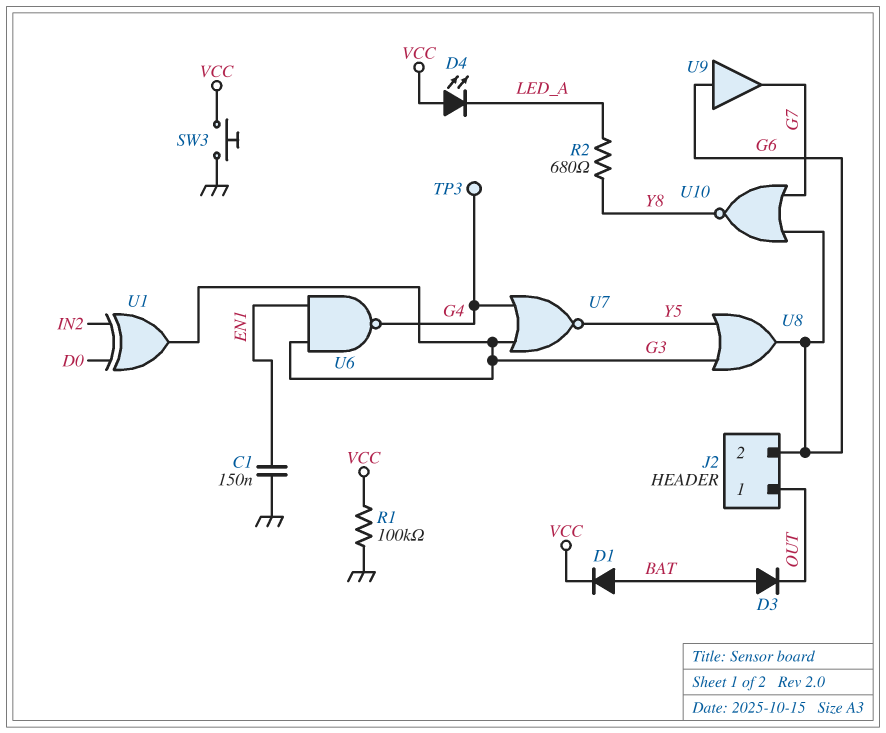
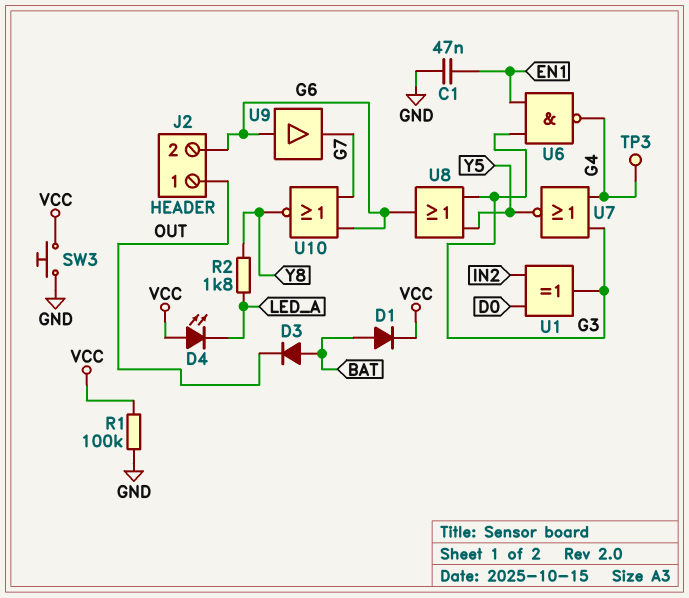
C1: 150nF (EN1, GND) -> 47nF (EN1, GND)
R2: 680 (LED_A, Y8) -> 1.8k (LED_A, Y8)

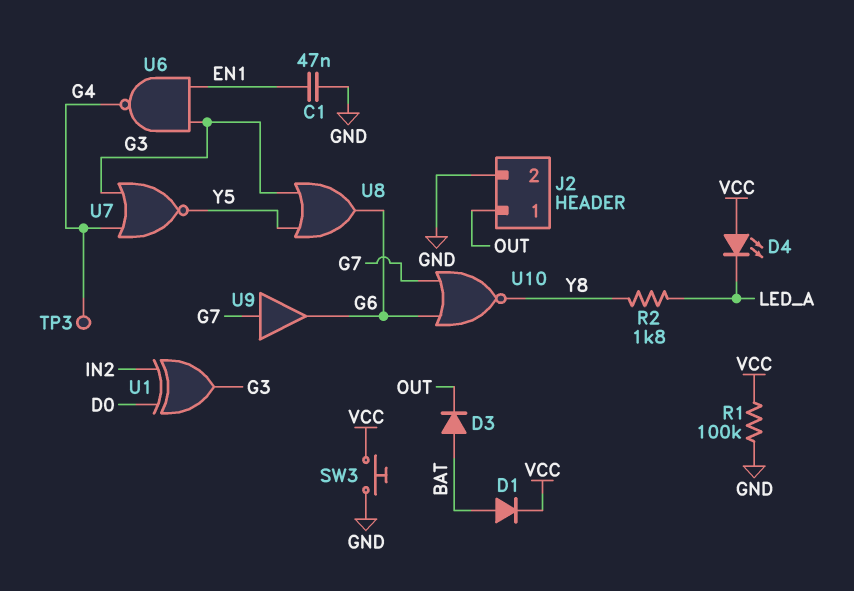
J2 pin 2: G6 -> GND
U9: buffer (in G6, out G7) -> buffer (in G7, out G6)

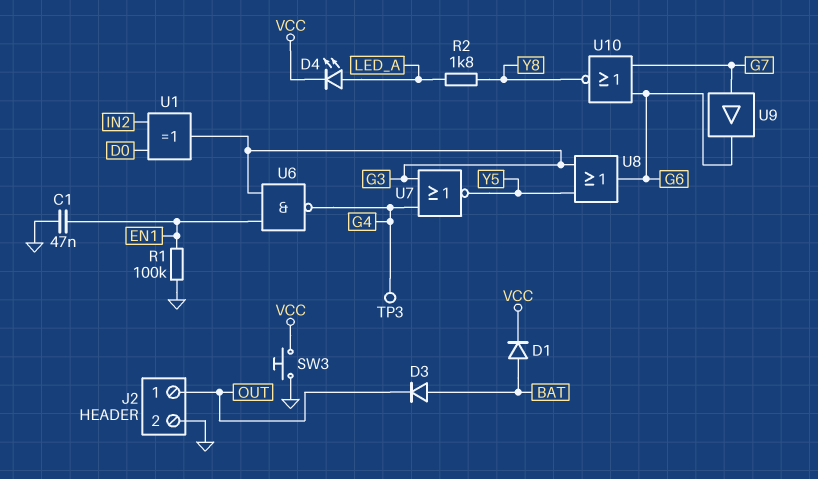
D4: LED (A VCC, K LED_A) -> LED (A LED_A, K VCC)
R1: 100k (GND, VCC) -> 100k (EN1, GND)

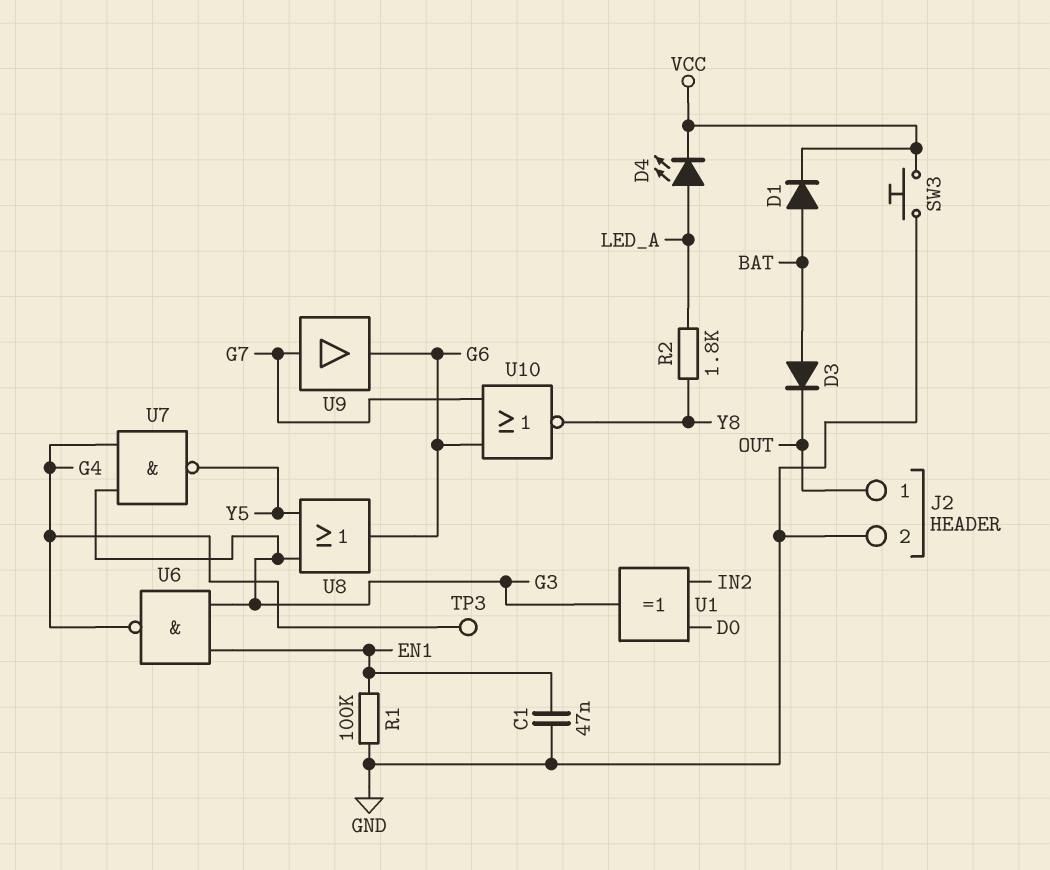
U7: NOR (in G3, in G4, out Y5) -> NAND (in G3, in G4, out Y5)

